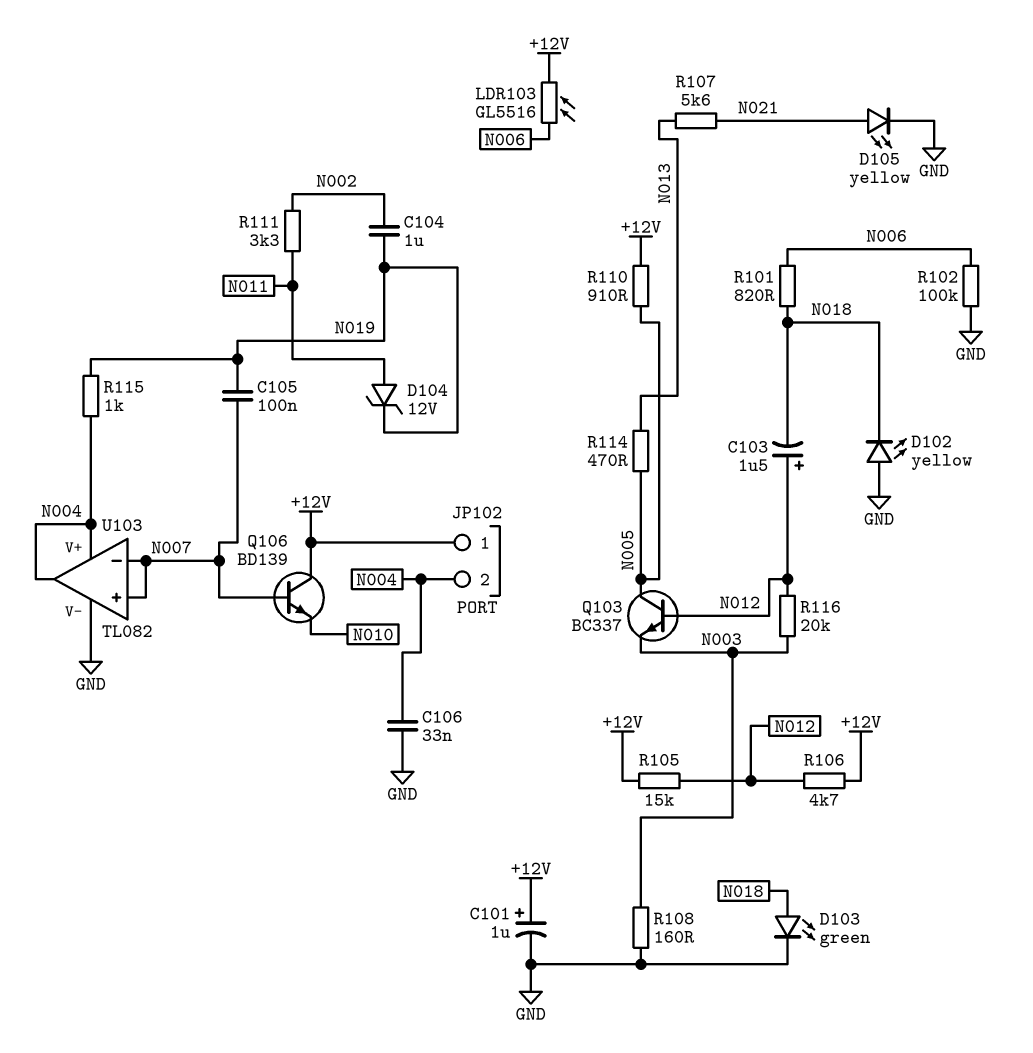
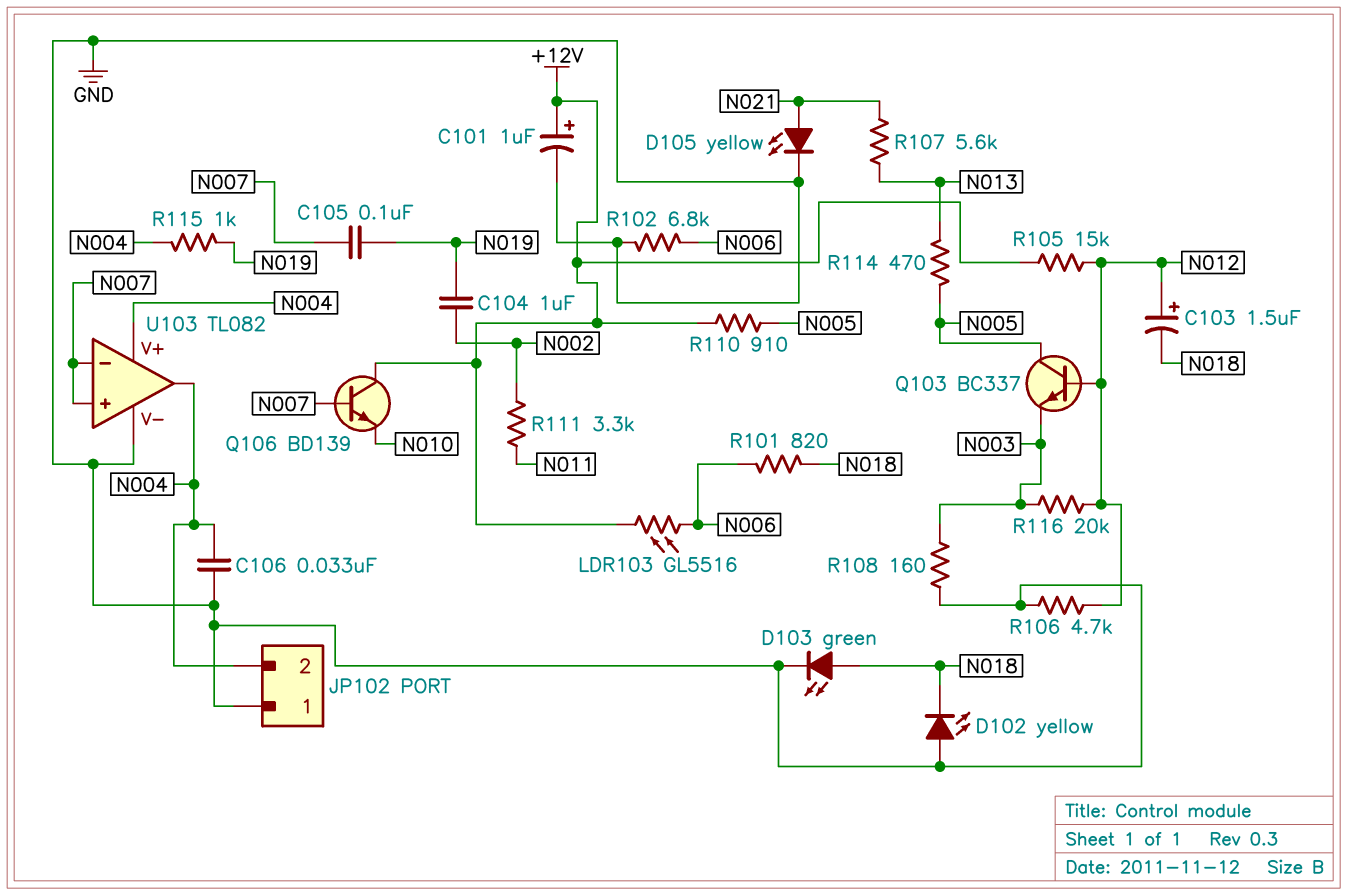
D104: zener 12V (A N011, K N019) -> none
JP102 pin 1: +12V -> GND
R102: 100k (GND, N006) -> 6.8k (GND, N006)
R106: 4.7k (+12V, N012) -> 4.7k (GND, N012)

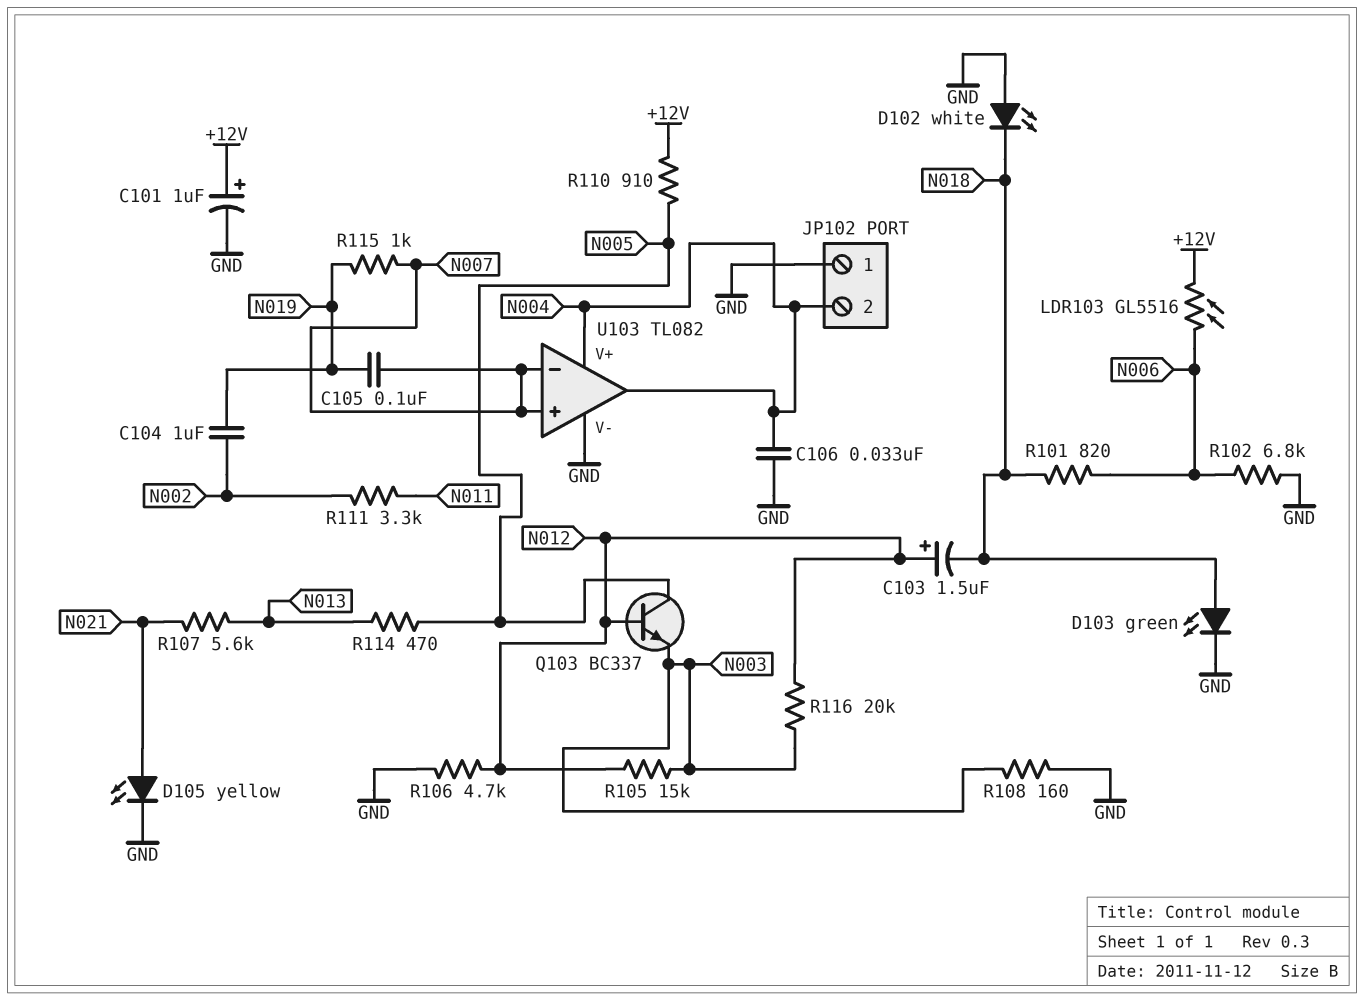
D102: LED yellow (A GND, K N018) -> LED white (A GND, K N018)
Q106: NPN BD139 (B N007, C +12V, E N010) -> none
R105: 15k (+12V, N012) -> 15k (N003, N012)
R115: 1k (N004, N019) -> 1k (N007, N019)

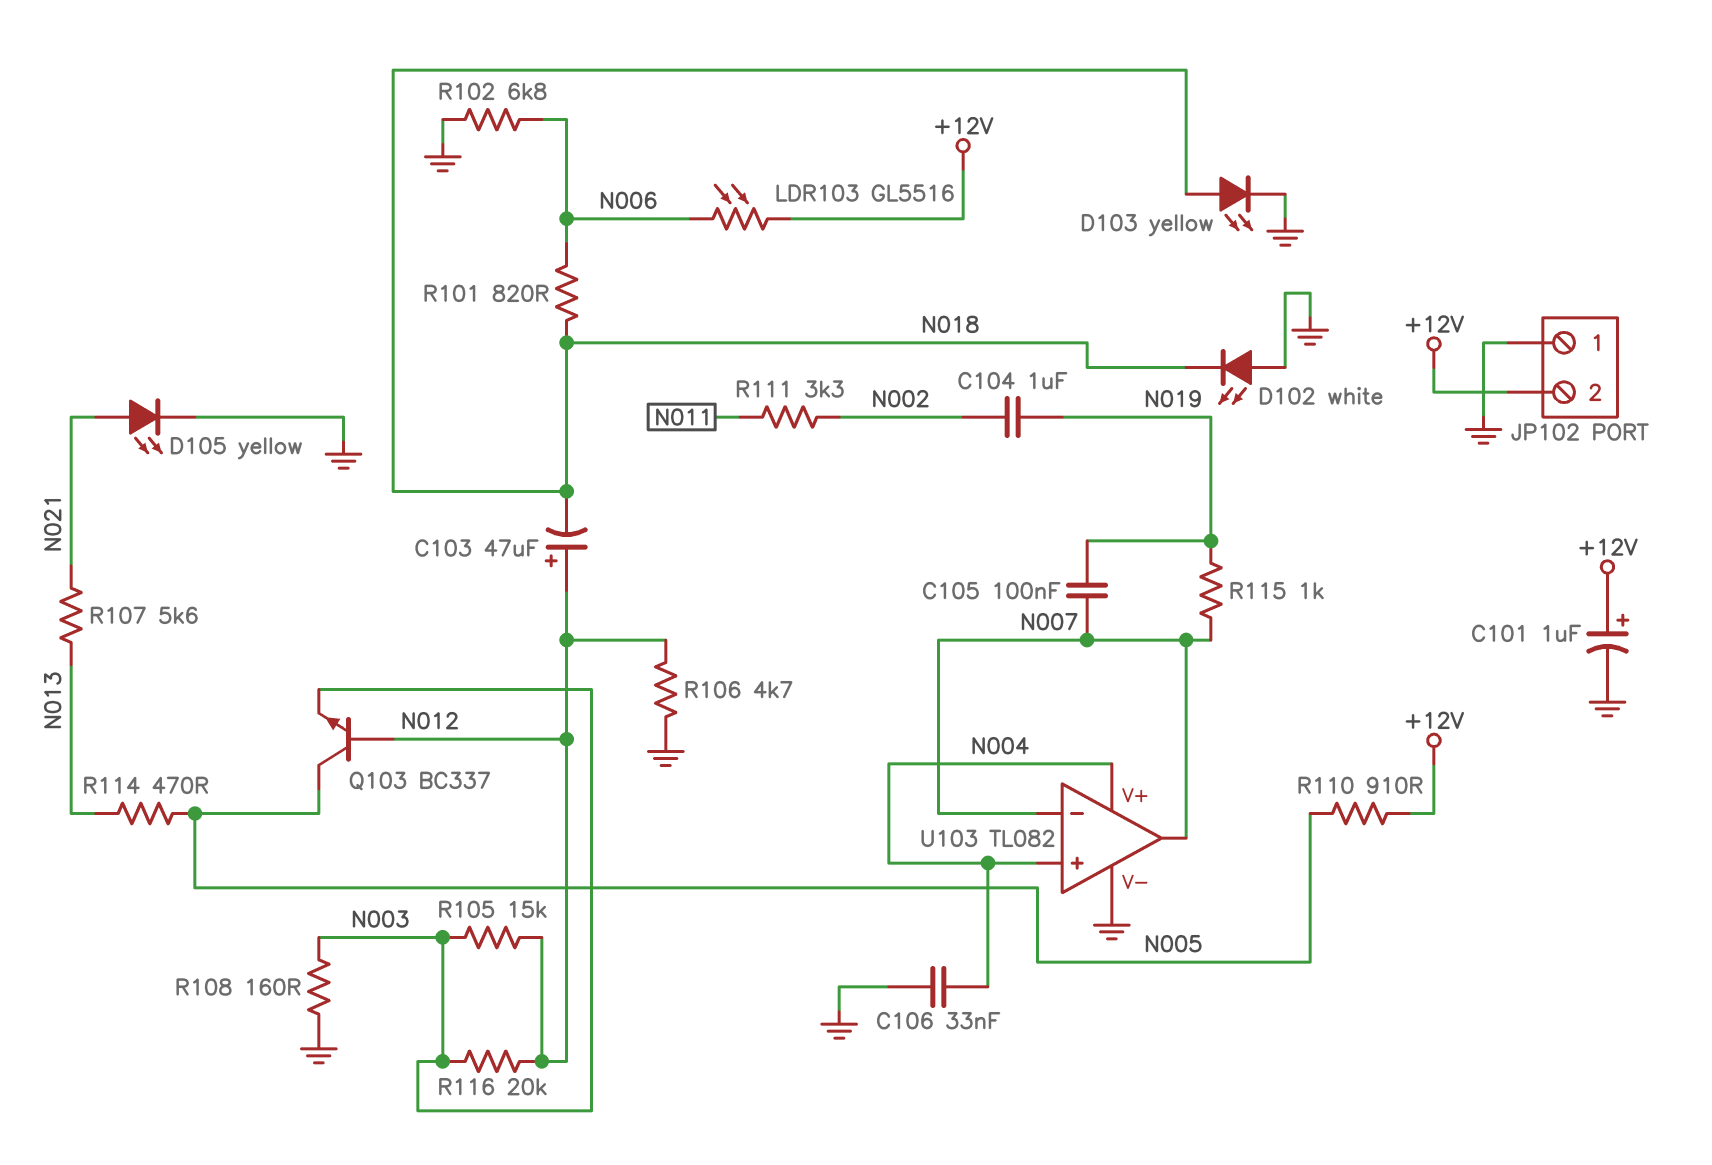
C103: 1.5uF (plus N012, minus N018) -> 47uF (plus N012, minus N018)
D103: LED green (A N018, K GND) -> LED yellow (A N018, K GND)
JP102 pin 2: N004 -> +12V
U103 pin in+: N007 -> N004
U103 pin out: N004 -> N007

